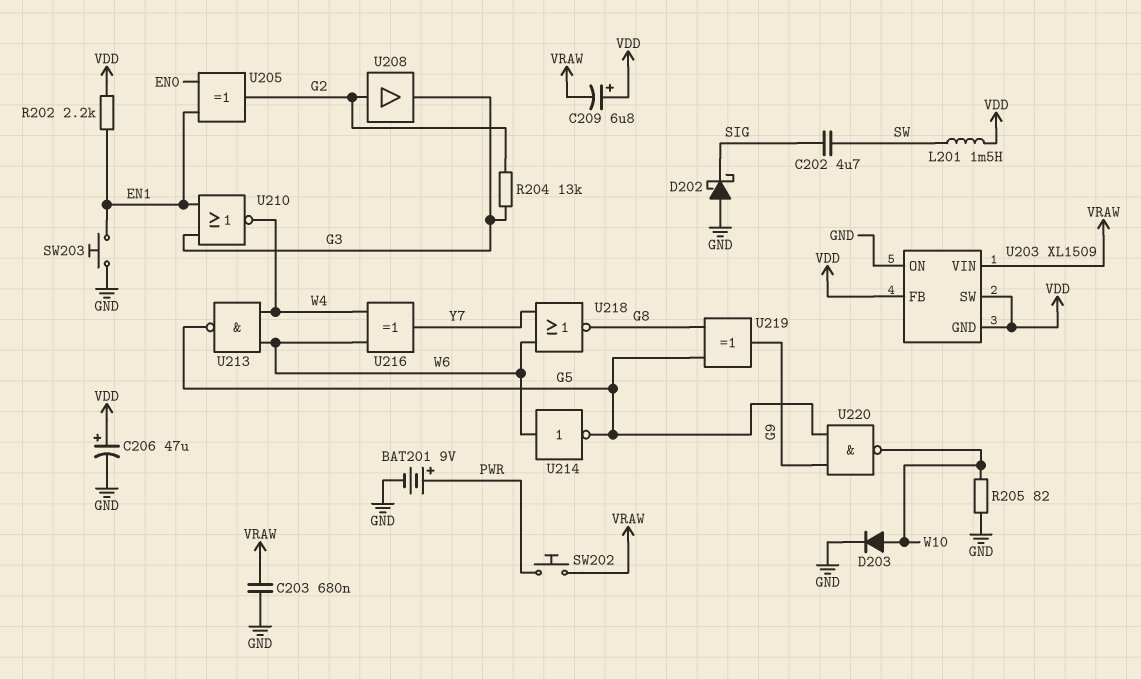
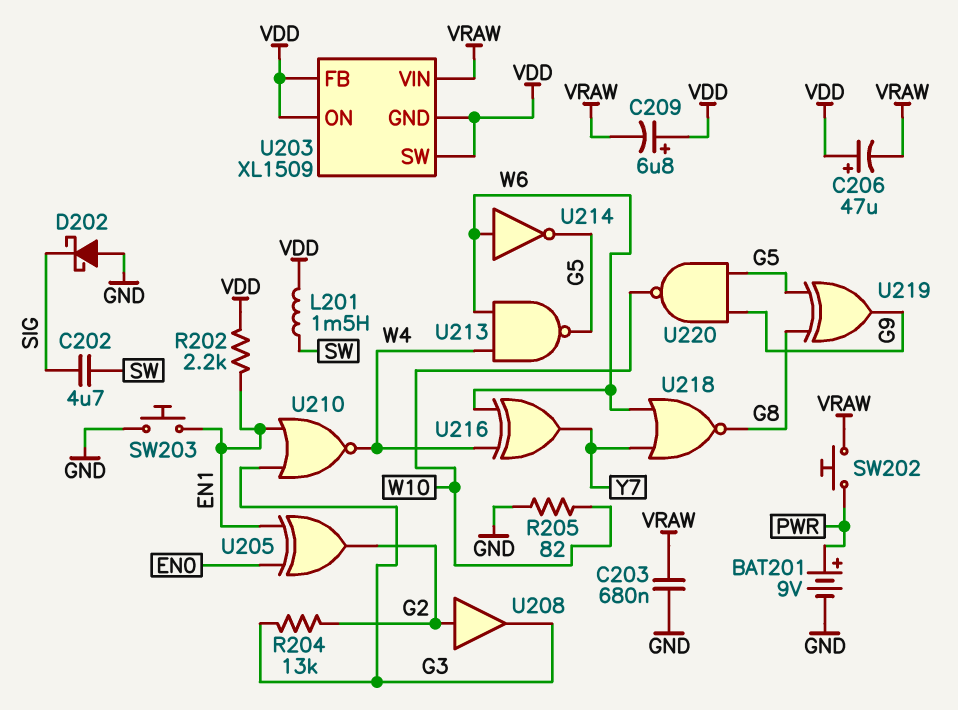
C206: 47uF (plus VDD, minus GND) -> 47uF (plus VDD, minus VRAW)
D203: diode (A W10, K GND) -> none
U203 pin ON: GND -> VDD

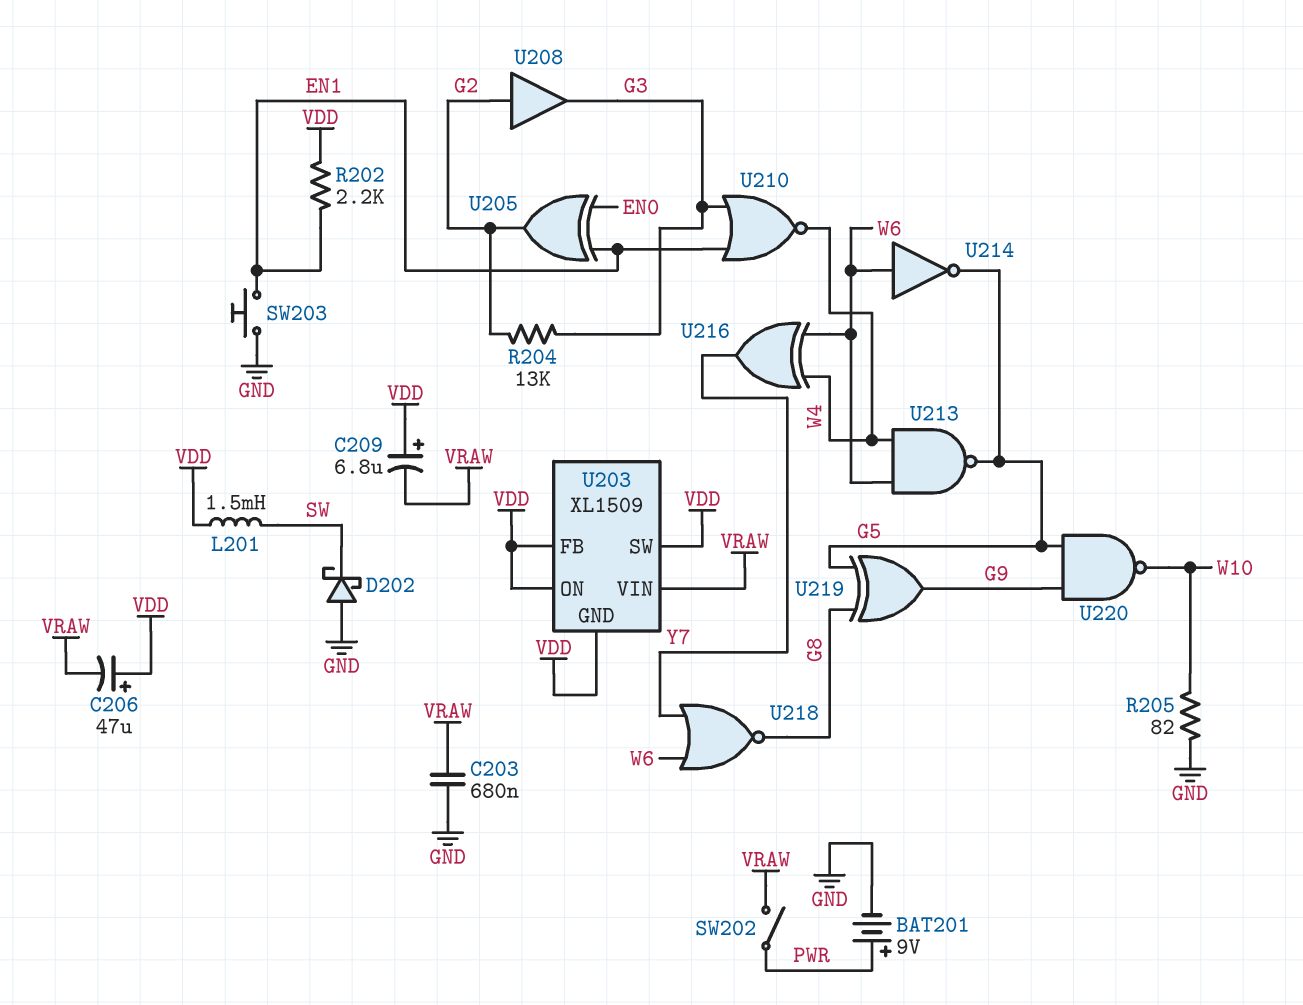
C202: 4.7uF (SIG, SW) -> none
D202: schottky (A GND, K SIG) -> schottky (A GND, K SW)
SW202: button (PWR, VRAW) -> switch (PWR, VRAW)

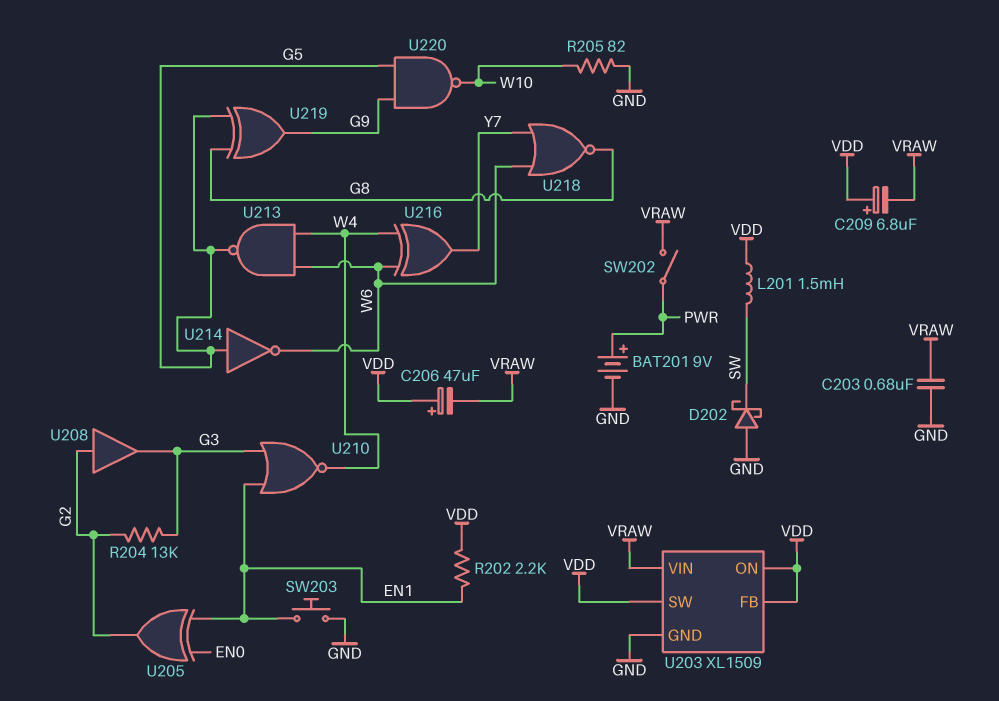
U203 pin GND: VDD -> GND
U214: NOT (in W6, out G5) -> NOT (in G5, out W6)

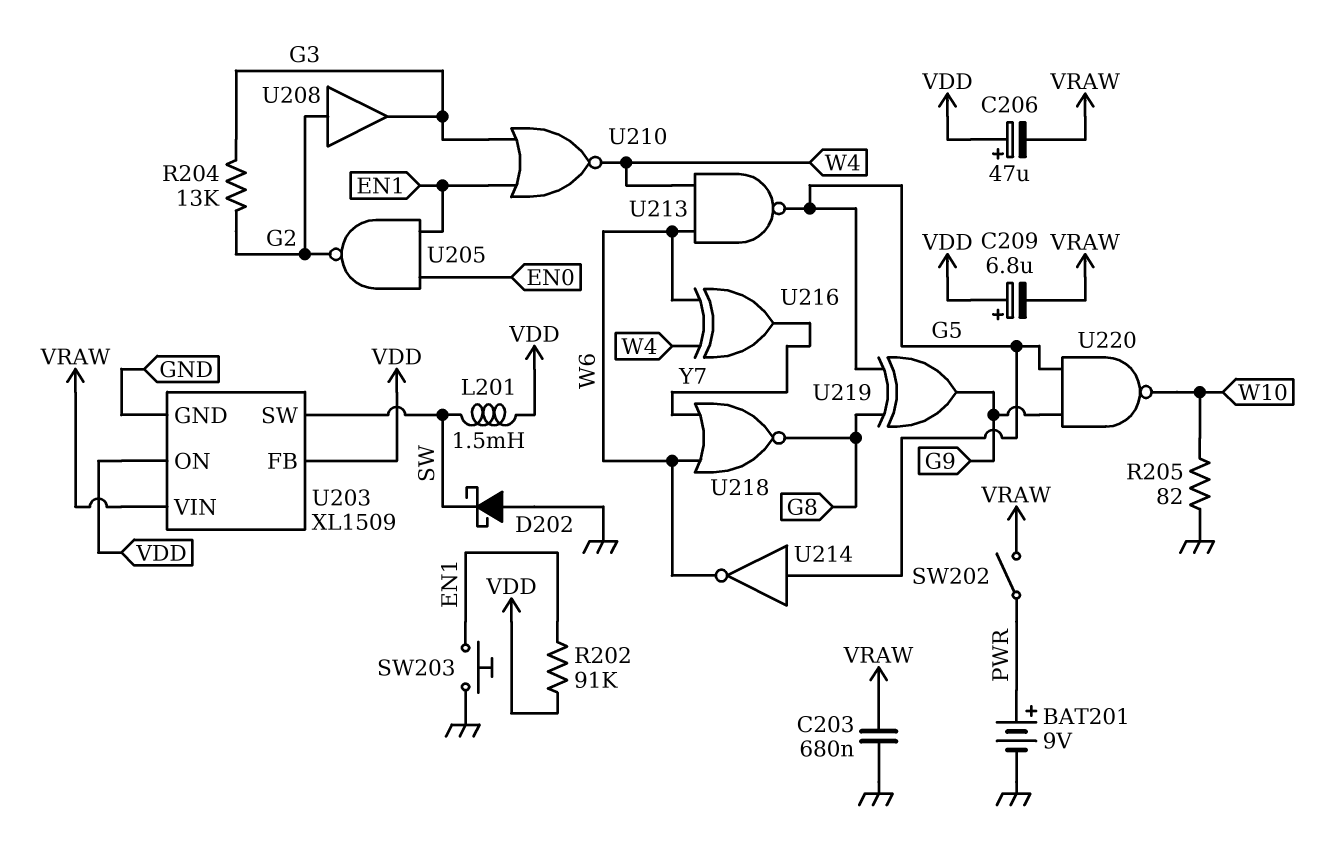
R202: 2.2k (EN1, VDD) -> 91k (EN1, VDD)
U203 pin SW: VDD -> SW
U205: XOR (in EN0, in EN1, out G2) -> NAND (in EN0, in EN1, out G2)

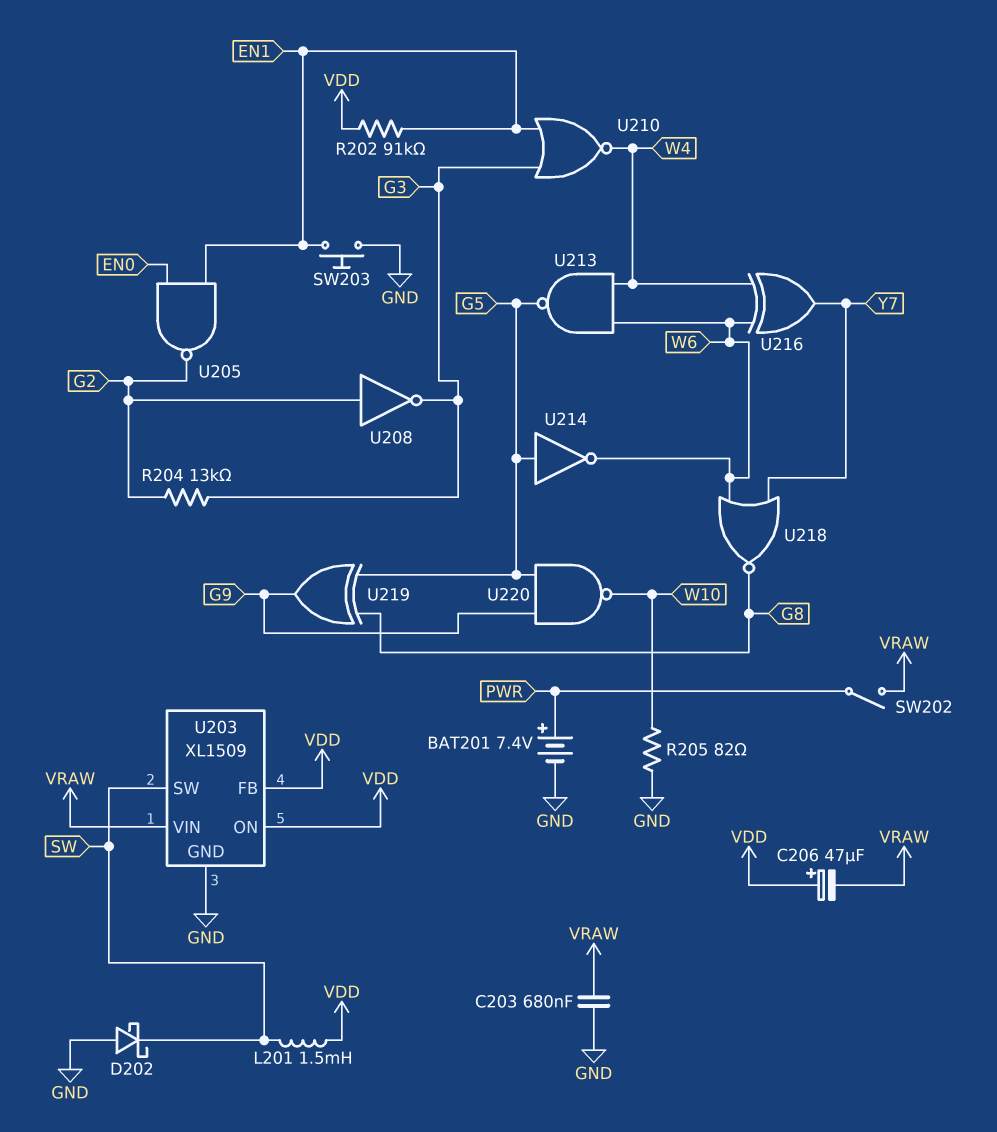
BAT201: 9V (plus PWR, minus GND) -> 7.4V (plus PWR, minus GND)
C209: 6.8uF (plus VDD, minus VRAW) -> none
U208: buffer (in G2, out G3) -> NOT (in G2, out G3)

